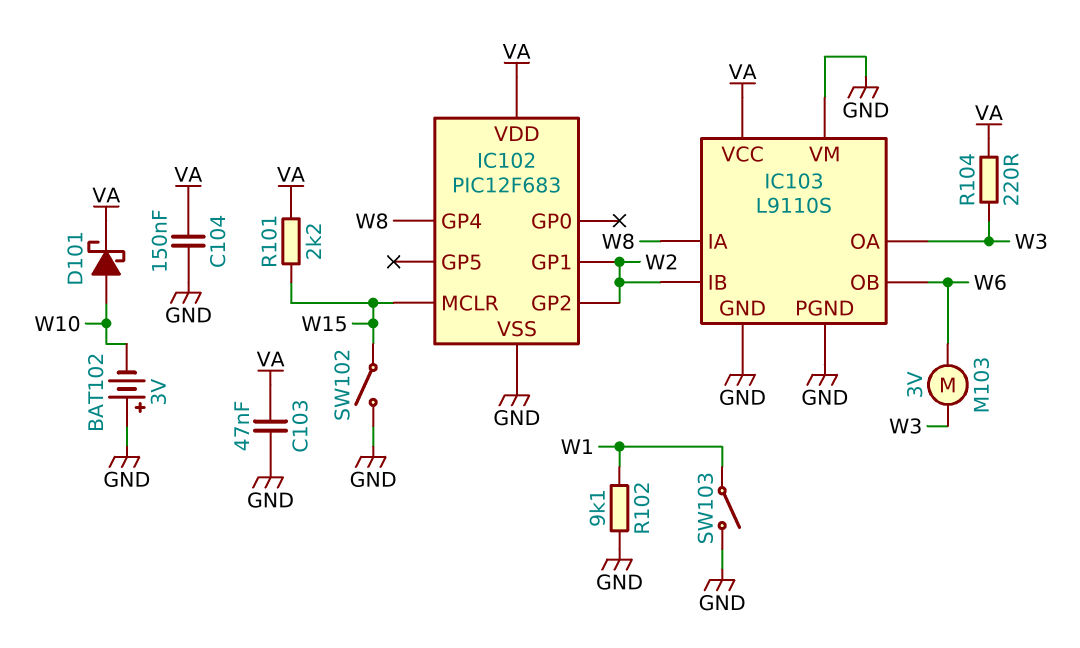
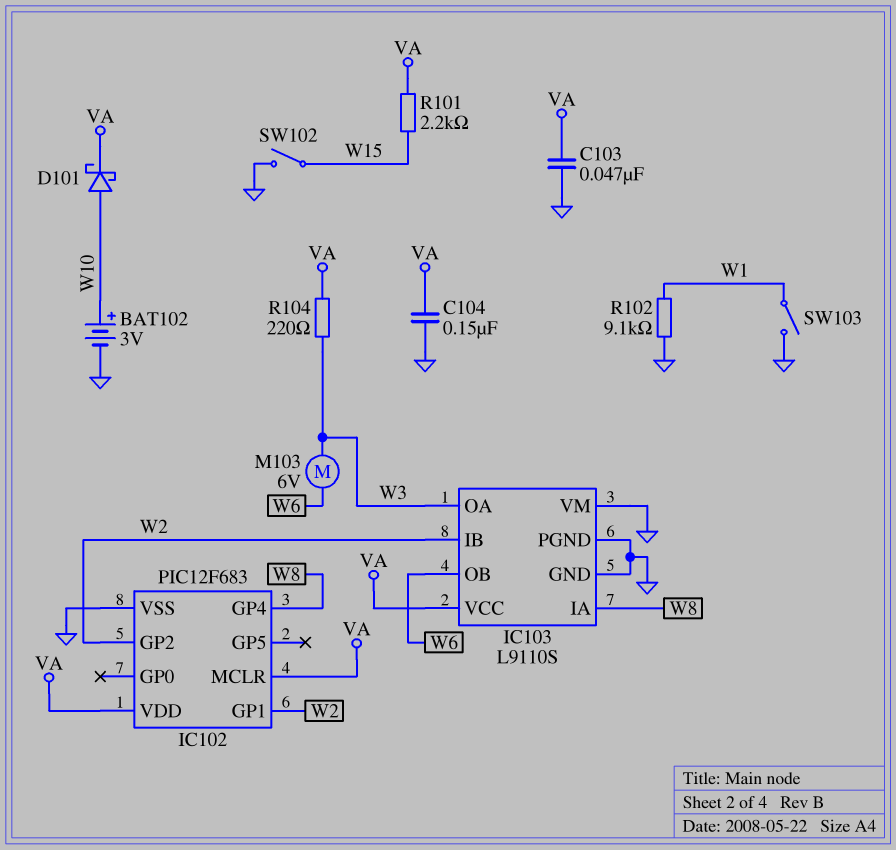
BAT102: 3V (plus GND, minus W10) -> 3V (plus W10, minus GND)
IC102 pin MCLR: W15 -> VA
M103: motor 3V (W3, W6) -> motor 6V (W3, W6)

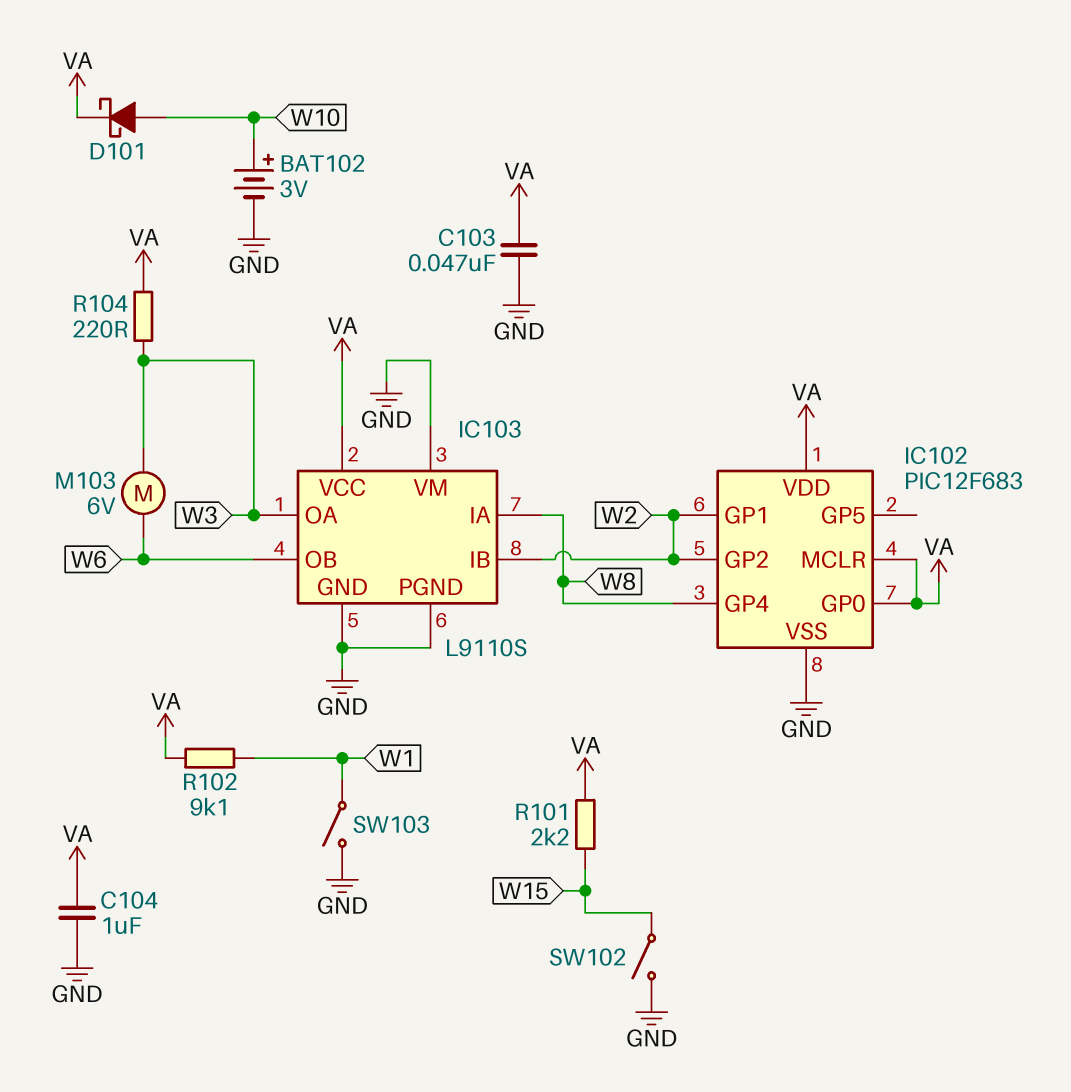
C104: 150nF (GND, VA) -> 1uF (GND, VA)
IC102 pin GP0: none -> VA
R102: 9.1k (GND, W1) -> 9.1k (VA, W1)

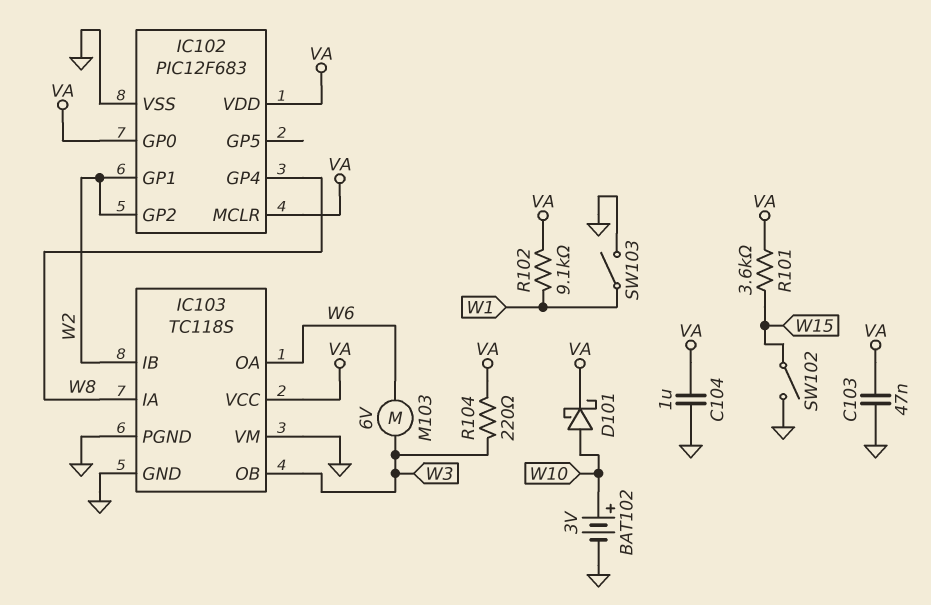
IC103: L9110S -> TC118S
IC103 pin OA: W3 -> W6
IC103 pin OB: W6 -> W3
R101: 2.2k (VA, W15) -> 3.6k (VA, W15)

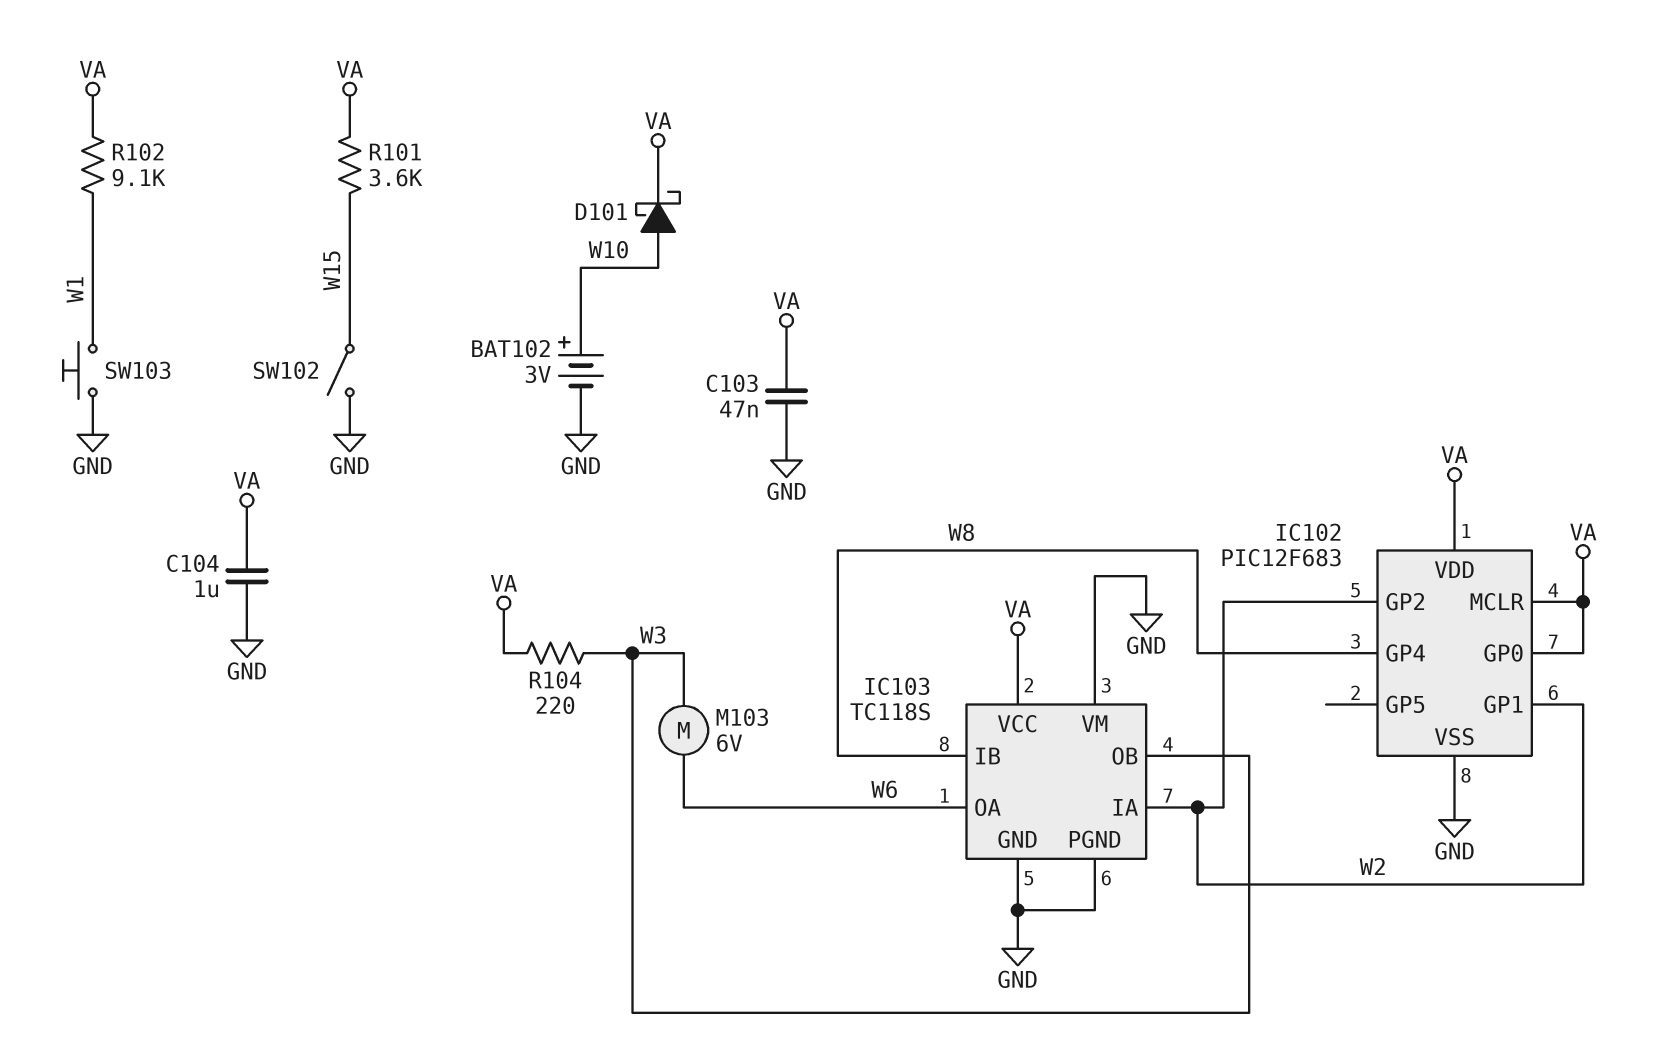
IC103 pin IA: W8 -> W2
IC103 pin IB: W2 -> W8
SW103: switch (GND, W1) -> button (GND, W1)

